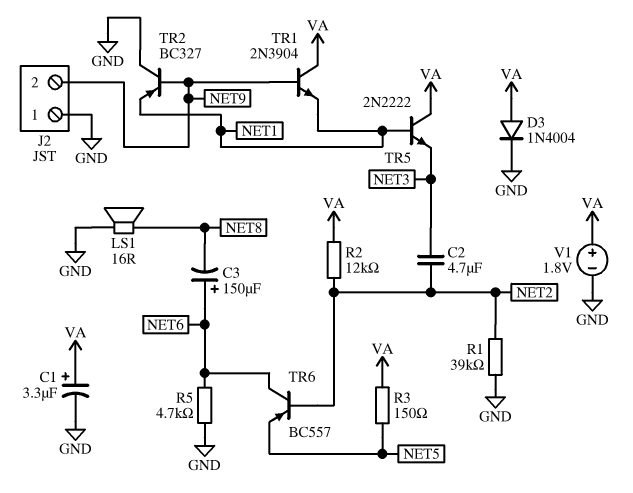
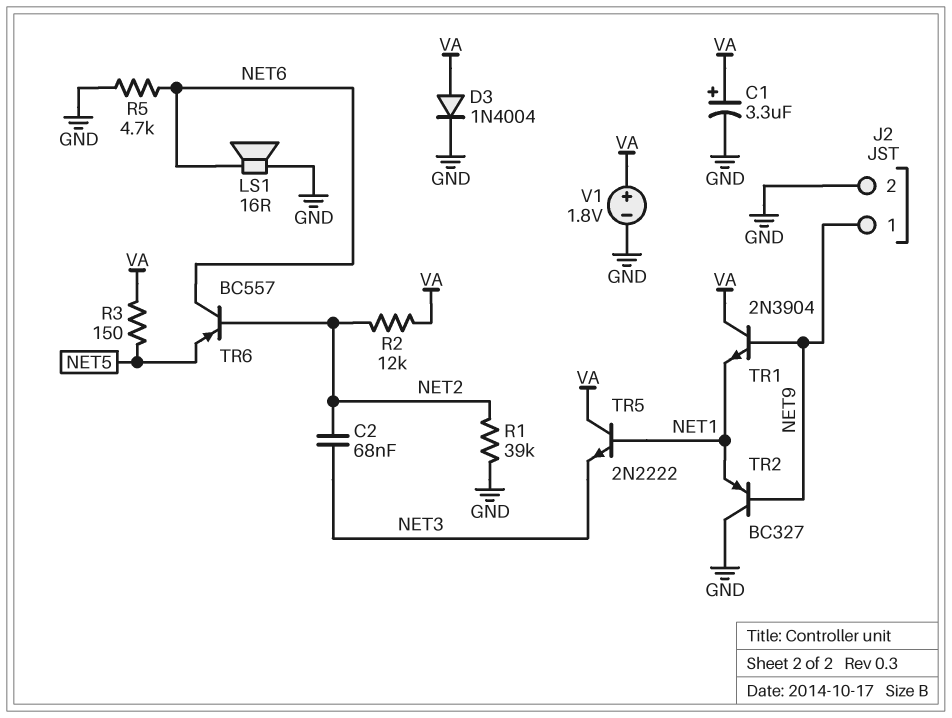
C2: 4.7uF (NET2, NET3) -> 68nF (NET2, NET3)
C3: 150uF (plus NET6, minus NET8) -> none
J2 pin 1: GND -> NET9
J2 pin 2: NET9 -> GND
LS1: speaker 16R (GND, NET8) -> speaker 16R (GND, NET6)

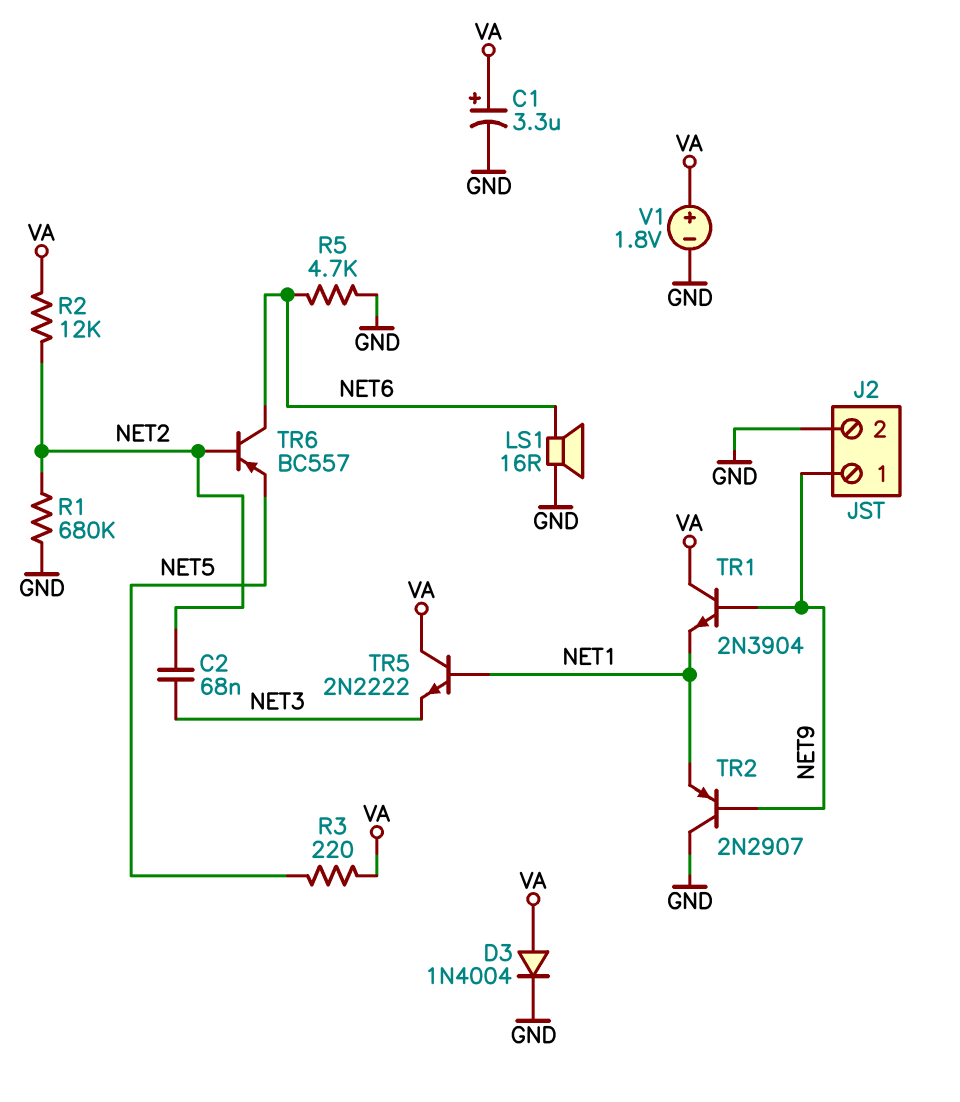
R1: 39k (GND, NET2) -> 680k (GND, NET2)
R3: 150 (NET5, VA) -> 220 (NET5, VA)
TR2: PNP BC327 (B NET9, C GND, E NET1) -> PNP 2N2907 (B NET9, C GND, E NET1)

